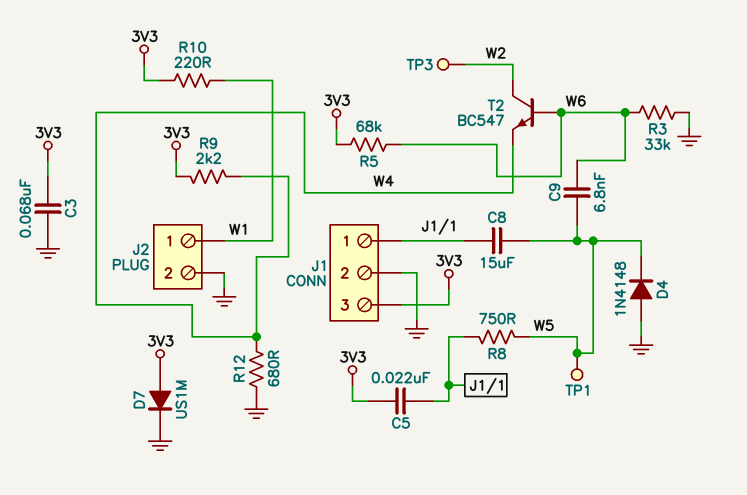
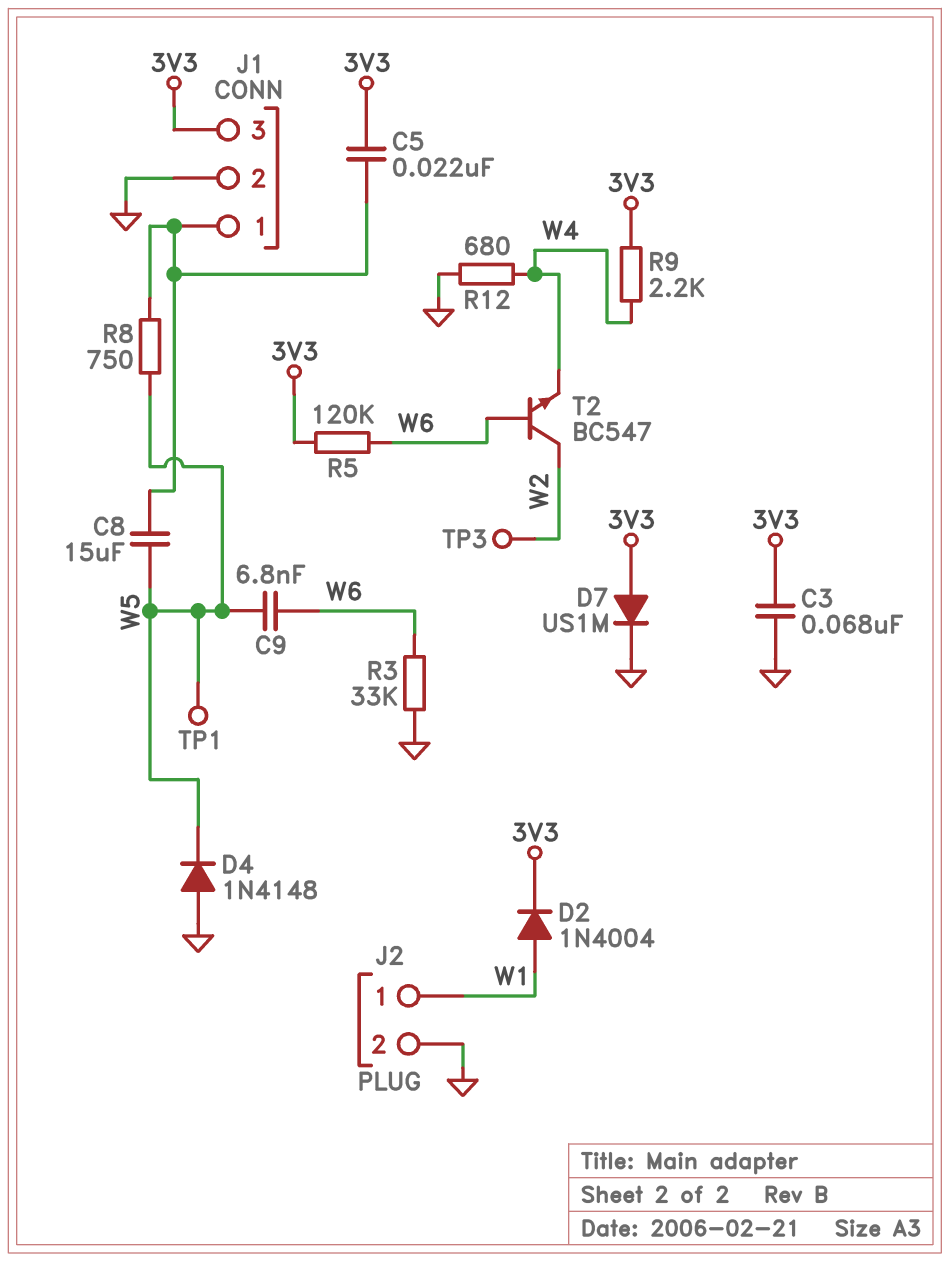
D2: none -> diode 1N4004 (A W1, K 3V3)
R5: 68k (3V3, W6) -> 120k (3V3, W6)
R10: 220 (3V3, W1) -> none

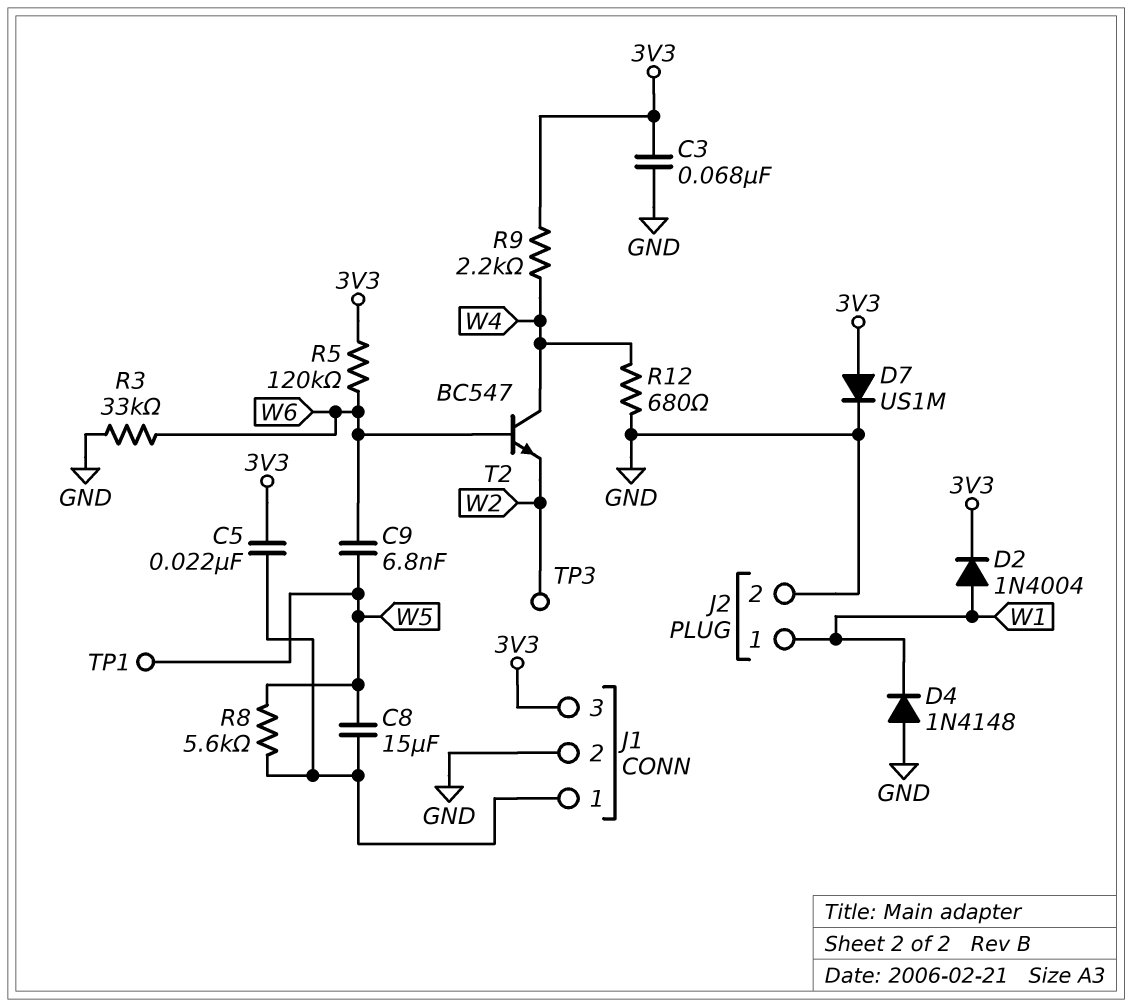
D4: diode 1N4148 (A GND, K W5) -> diode 1N4148 (A GND, K W1)
R8: 750 (J1/1, W5) -> 5.6k (J1/1, W5)
T2: NPN BC547 (B W6, C W2, E W4) -> NPN BC547 (B W6, C W4, E W2)

